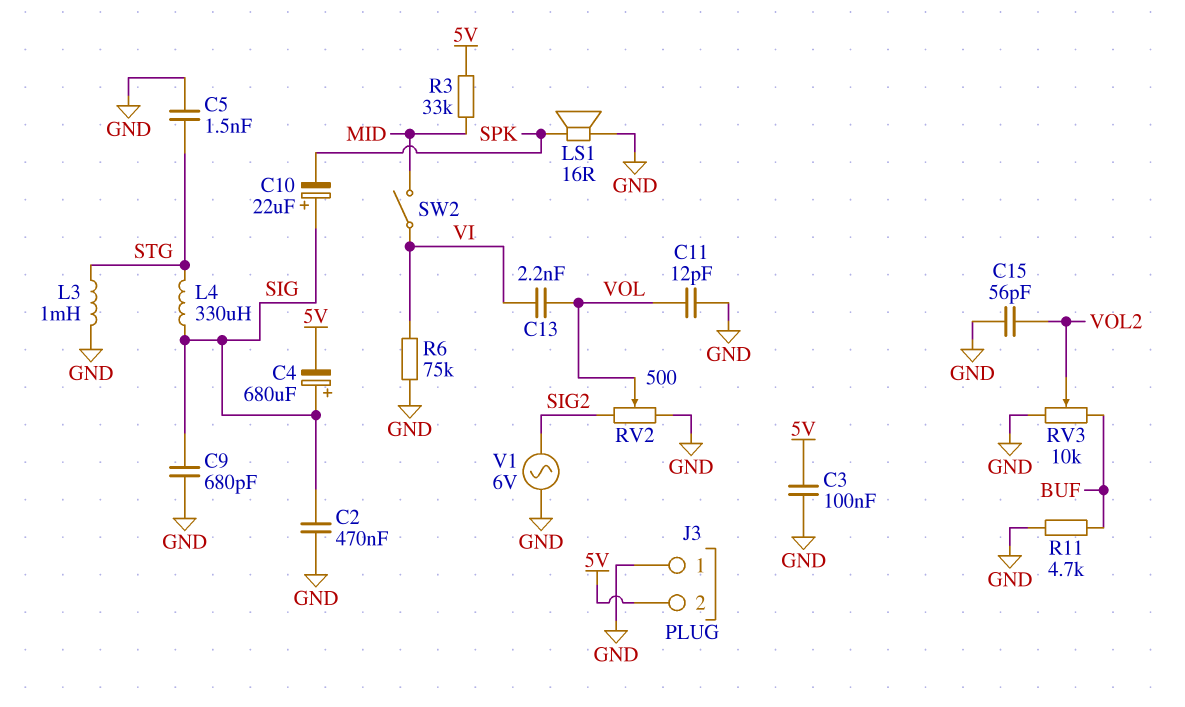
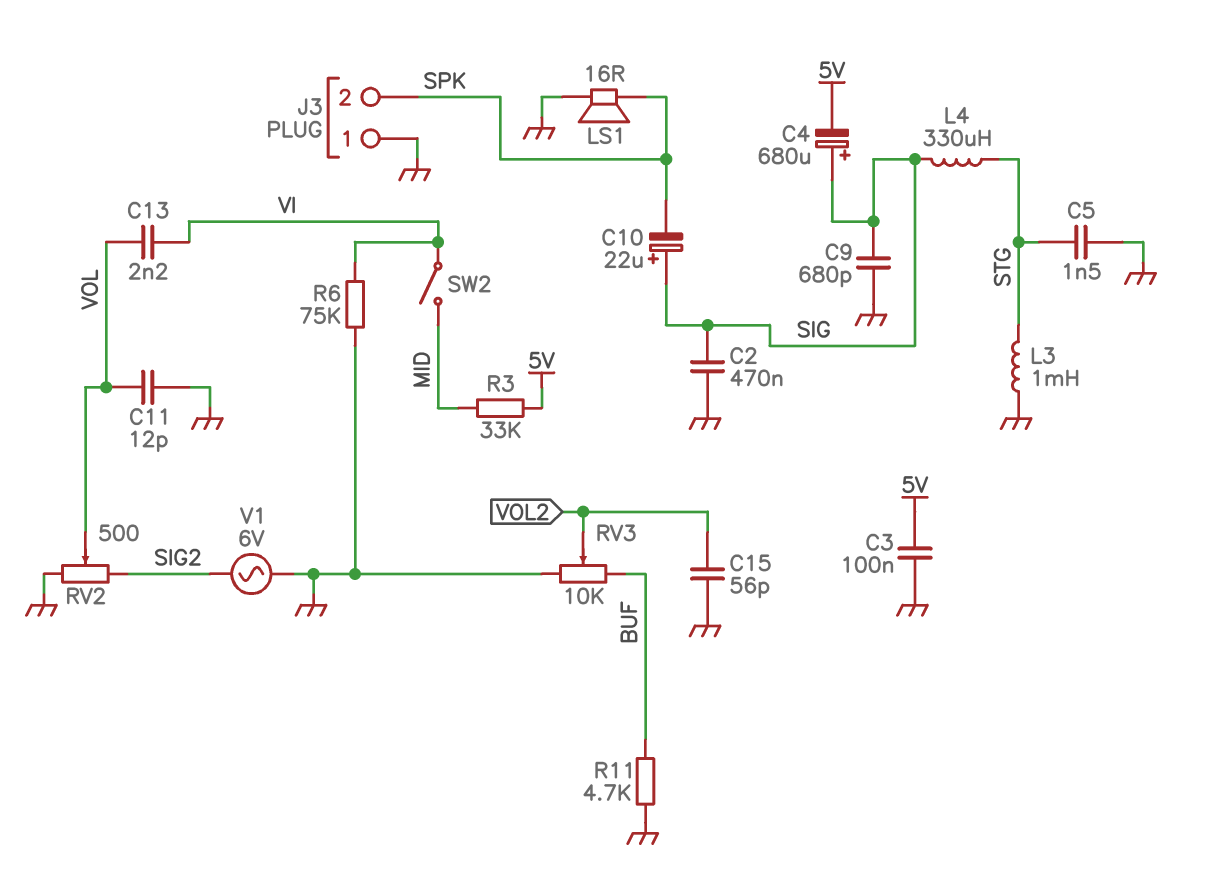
J3 pin 2: 5V -> SPK

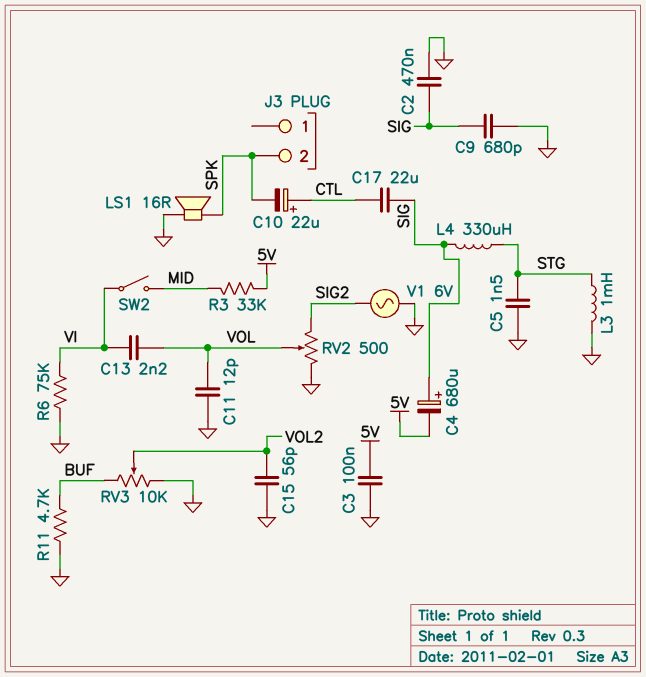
C10: 22uF (plus SIG, minus SPK) -> 22uF (plus CTL, minus SPK)
C17: none -> 22uF (CTL, SIG)
J3 pin 1: GND -> none

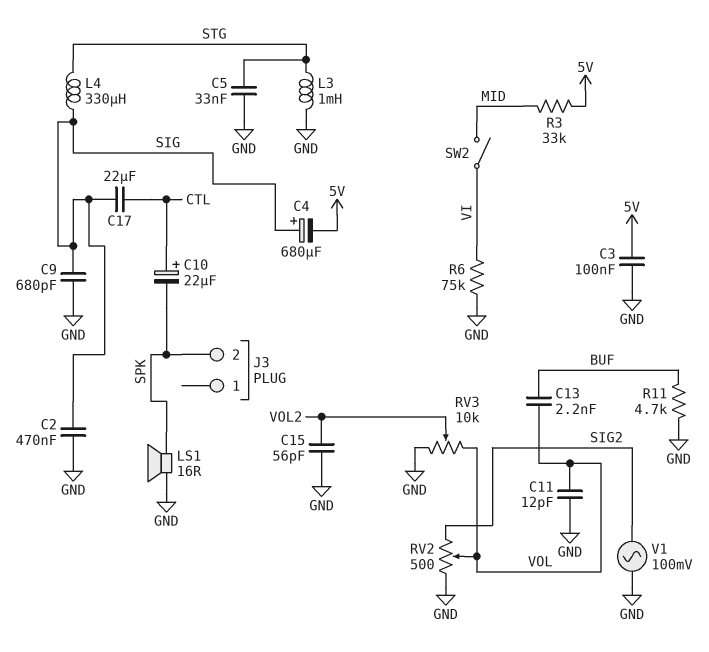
C5: 1.5nF (GND, STG) -> 33nF (GND, STG)
C13: 2.2nF (VI, VOL) -> 2.2nF (BUF, VOL)
RV3: 10k (BUF, GND, wiper VOL2) -> 10k (GND, VOL, wiper VOL2)
V1: AC 6V (GND, SIG2) -> AC 100mV (GND, SIG2)

